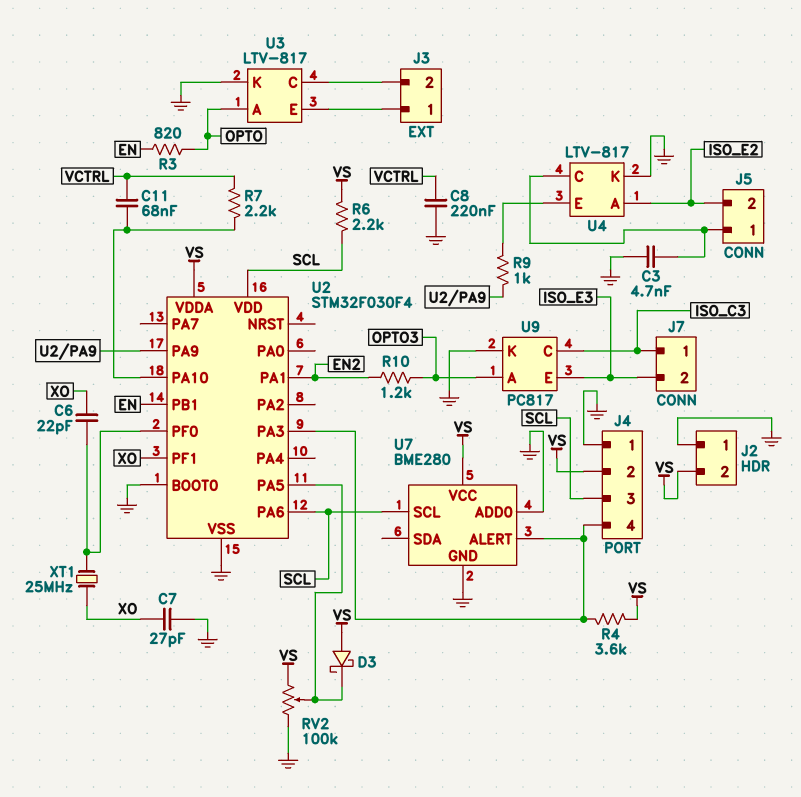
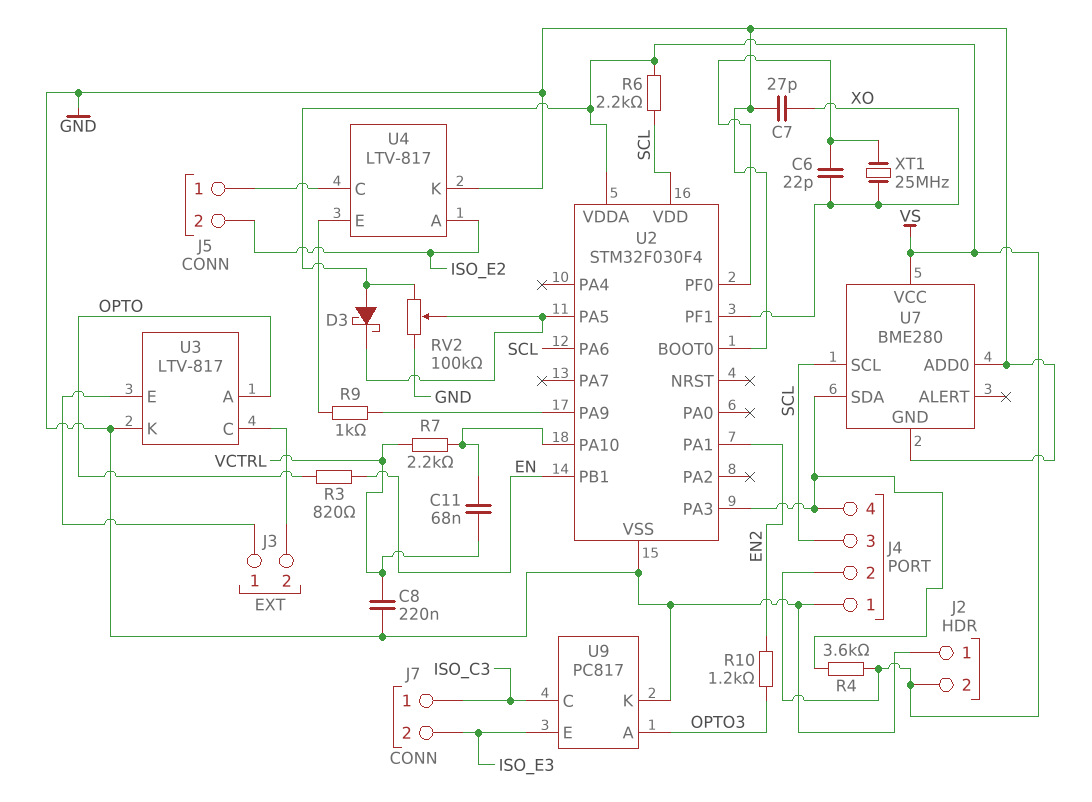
C3: 4.7nF (GND, J5/1) -> none
U7 pin ALERT: J4/4 -> none
U7 pin SDA: none -> J4/4

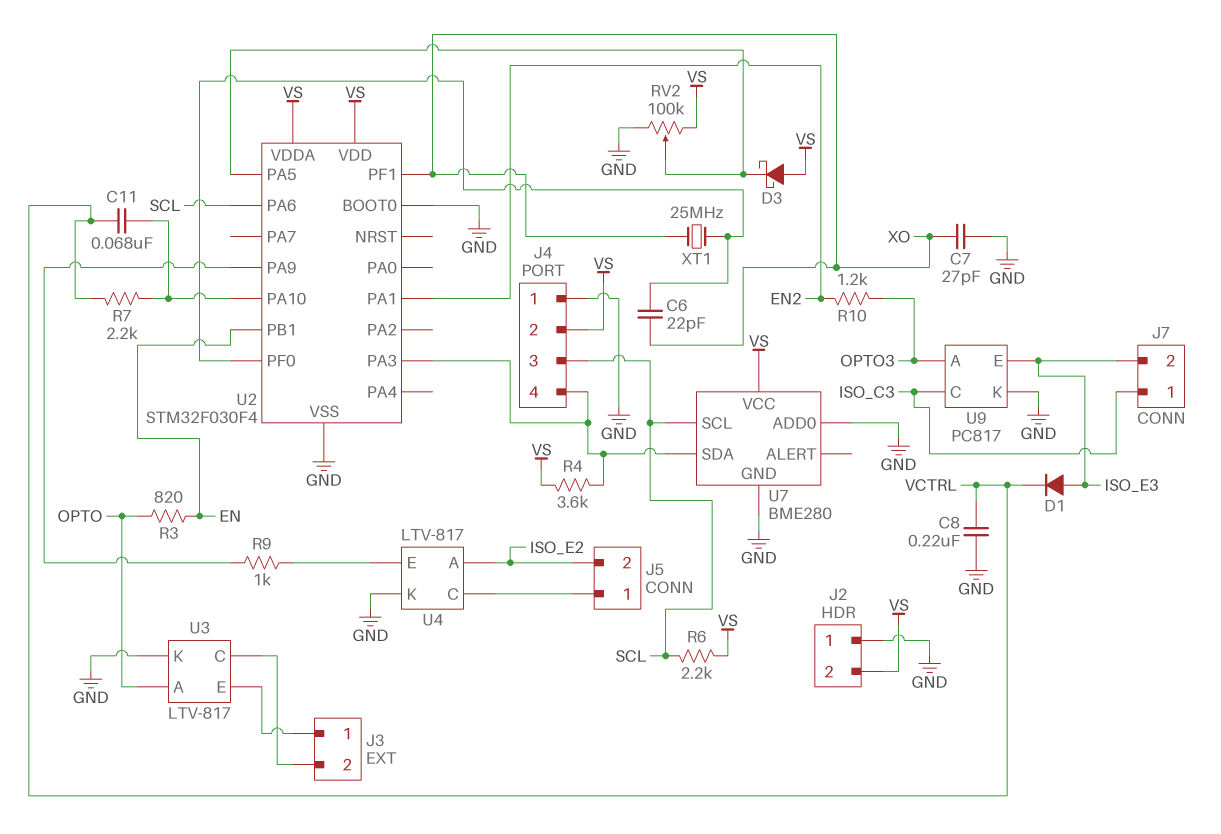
D1: none -> diode (A ISO_E3, K VCTRL)
U2 pin VDD: SCL -> VS

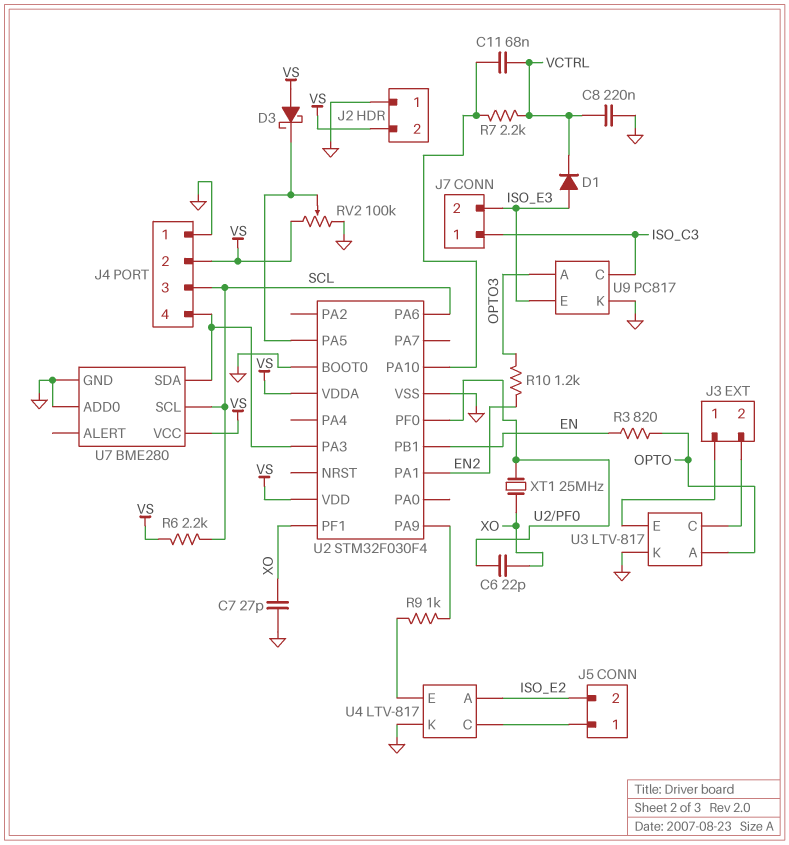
R4: 3.6k (J4/4, VS) -> none

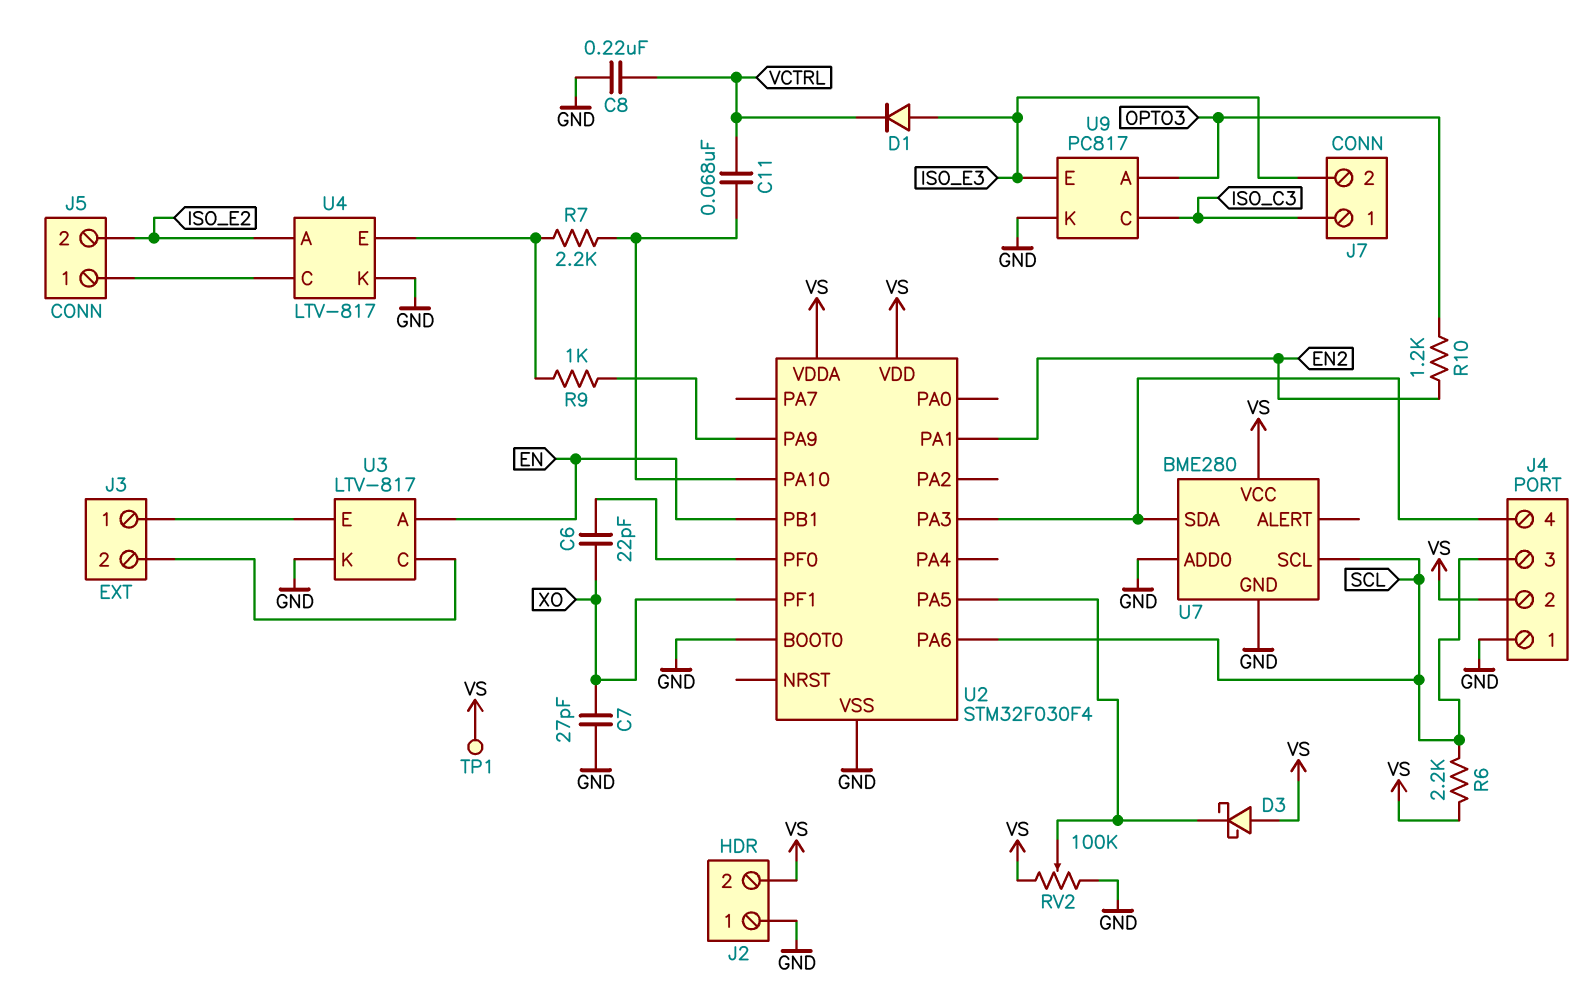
R3: 820 (EN, OPTO) -> none
R7: 2.2k (U2/PA10, VCTRL) -> 2.2k (U2/PA10, U4/E)
TP1: none -> test point (VS)
U3 pin A: OPTO -> EN
XT1: 25MHz (U2/PF0, XO) -> none

